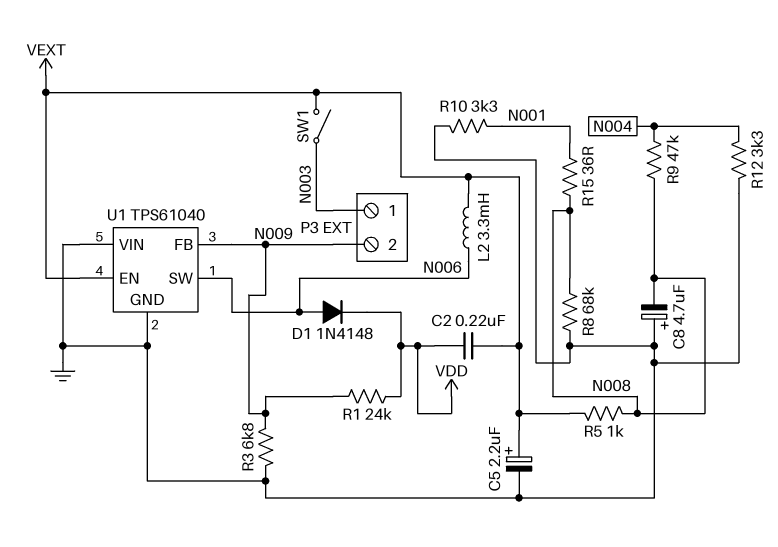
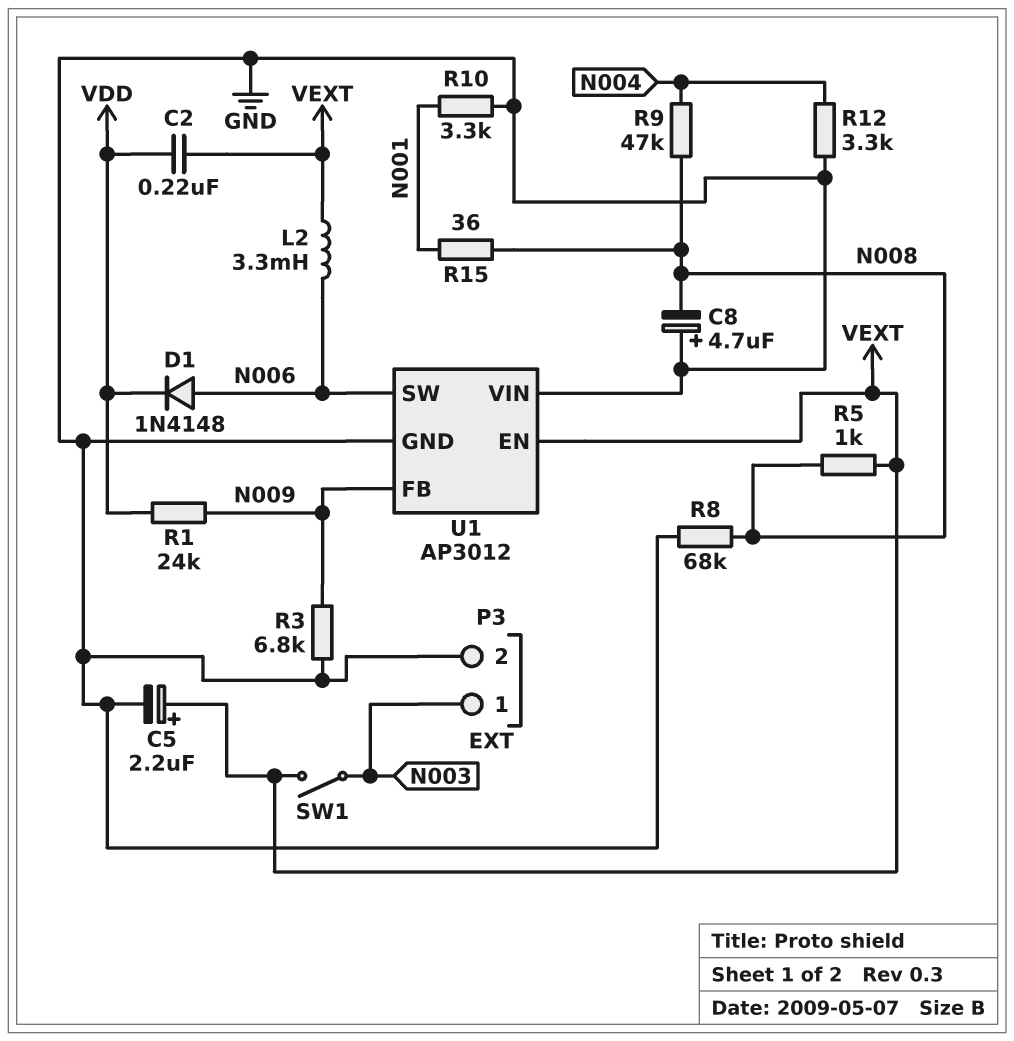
P3 pin 2: N009 -> GND
U1: TPS61040 -> AP3012

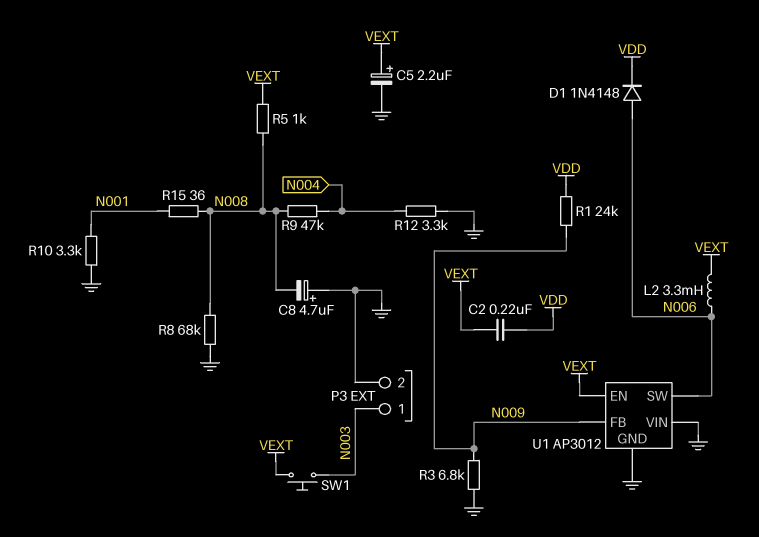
SW1: switch (N003, VEXT) -> button (N003, VEXT)

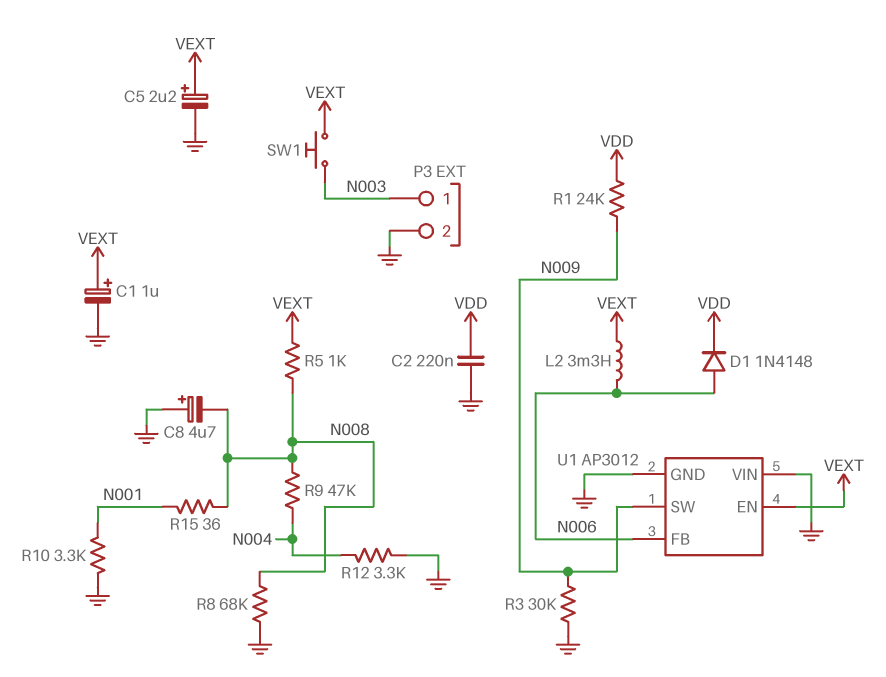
C1: none -> 1uF (plus VEXT, minus GND)
C2: 220nF (VDD, VEXT) -> 220nF (GND, VDD)
R3: 6.8k (GND, N009) -> 30k (GND, N009)
U1 pin FB: N009 -> N006
U1 pin SW: N006 -> N009

